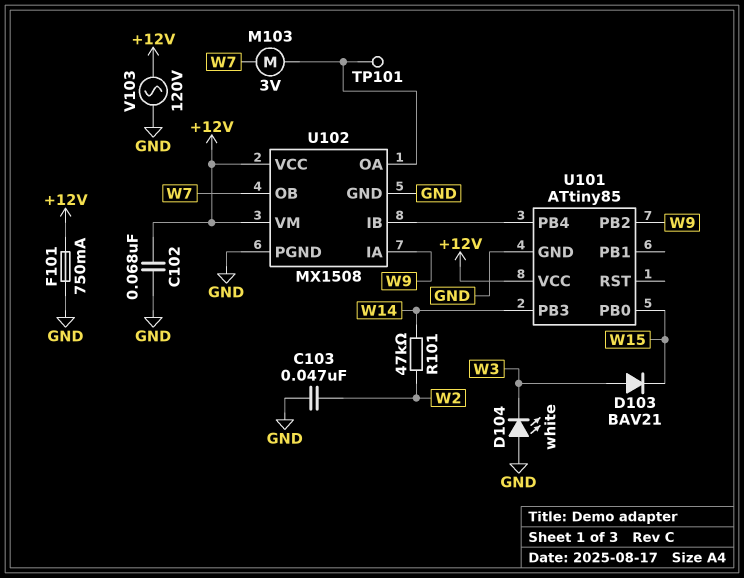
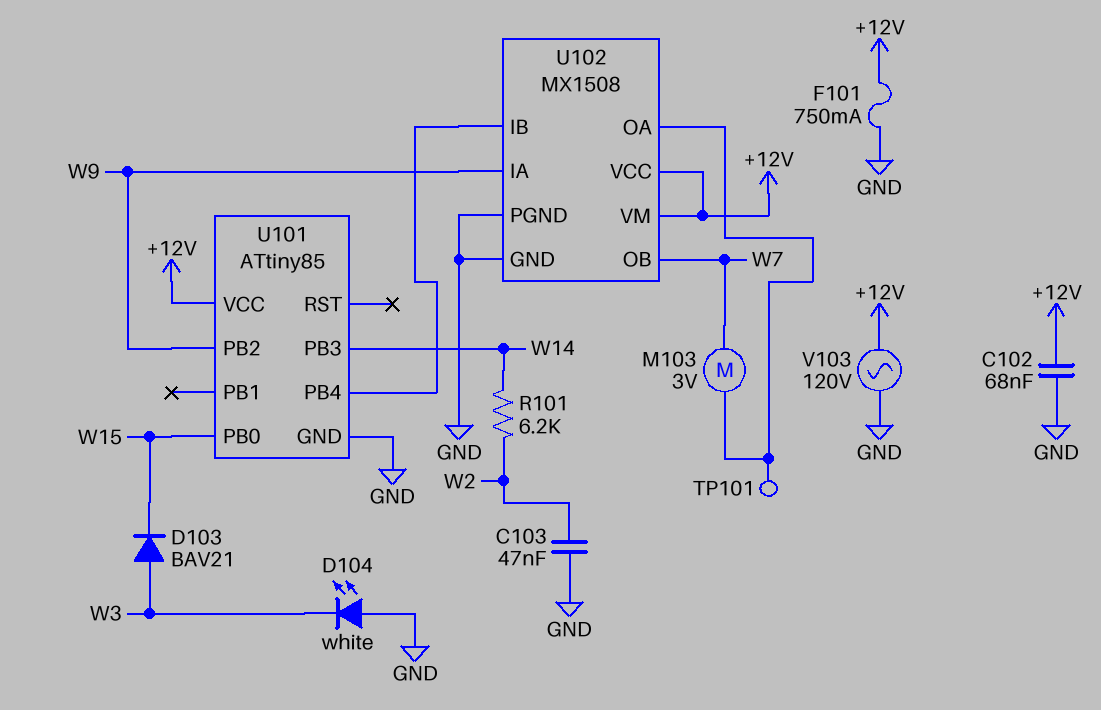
R101: 47k (W2, W14) -> 6.2k (W2, W14)

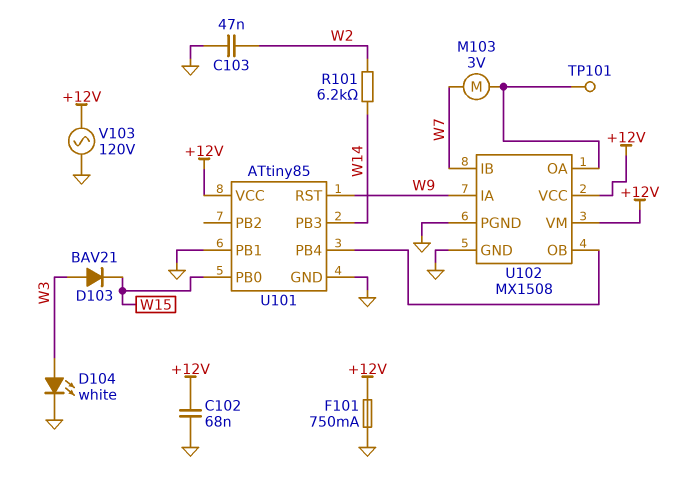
D104: LED white (A GND, K W3) -> LED white (A W3, K GND)
U101 pin PB1: none -> GND
U101 pin PB2: W9 -> none
U101 pin RST: none -> W9
U102 pin IB: U101/PB4 -> W7
U102 pin OB: W7 -> U101/PB4

